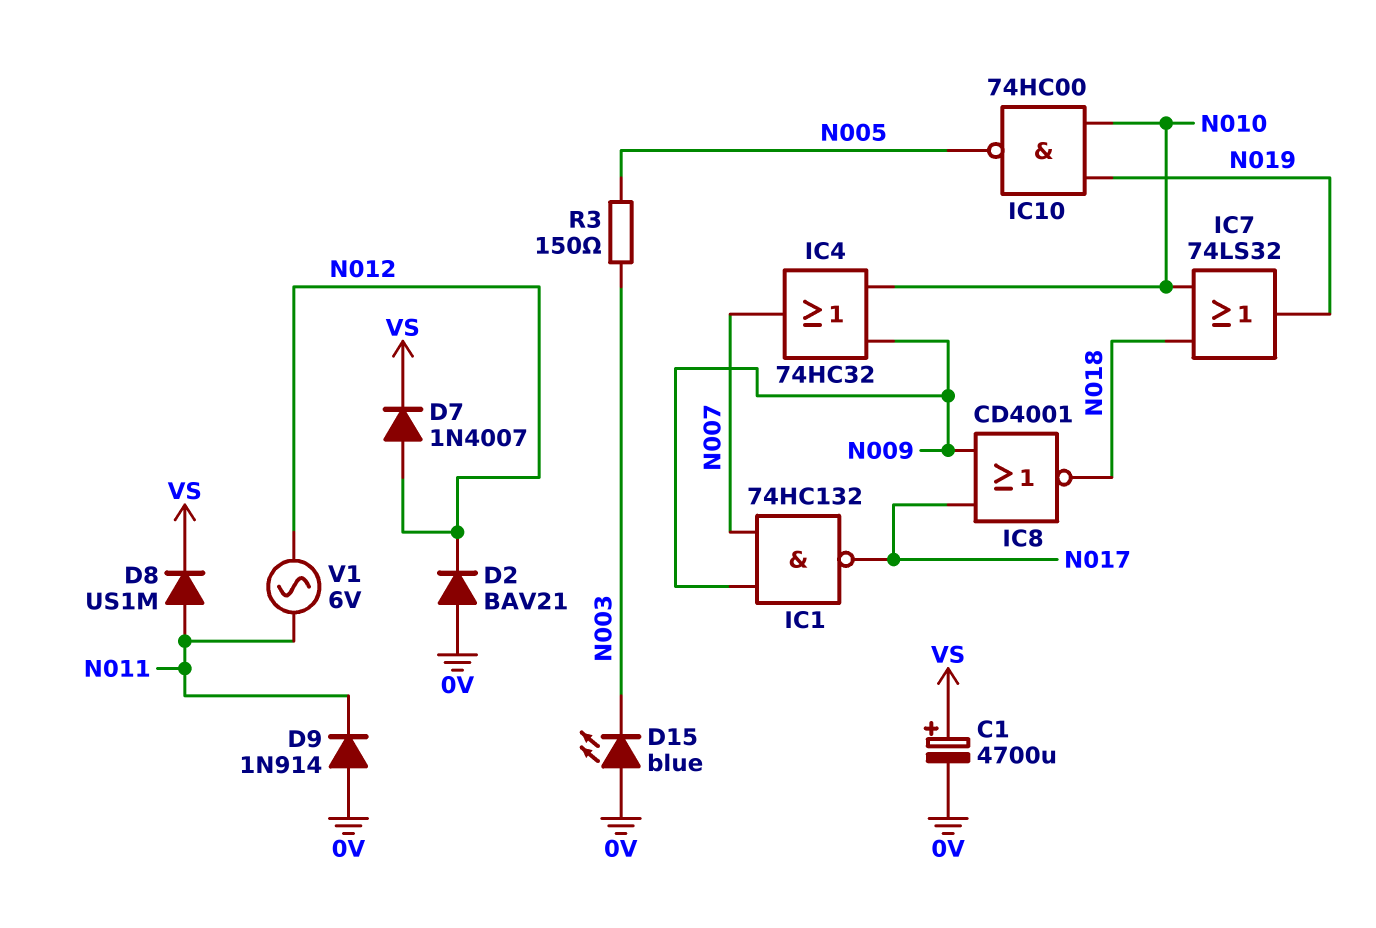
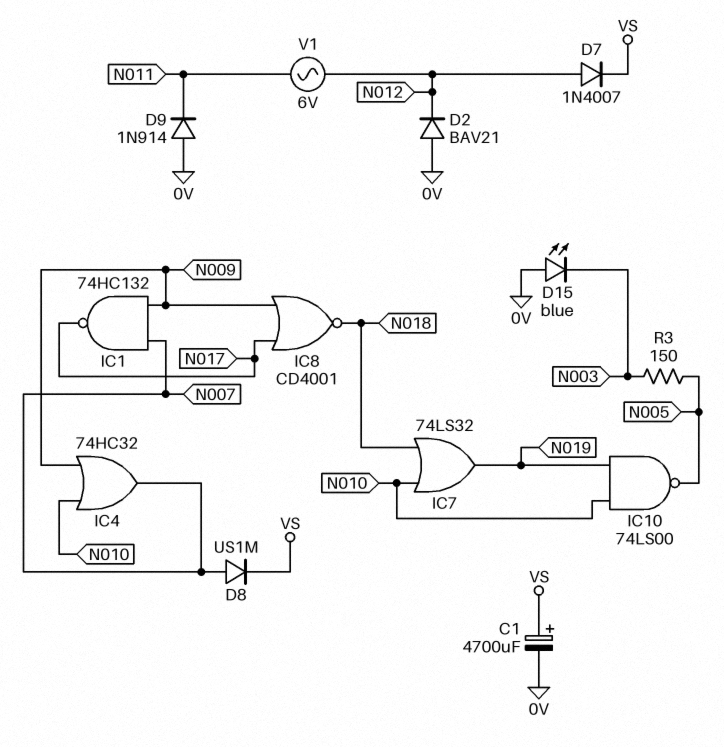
D8: diode US1M (A N011, K VS) -> diode US1M (A N007, K VS)
IC10: NAND 74HC00 (in N010, in N019, out N005) -> NAND 74LS00 (in N010, in N019, out N005)

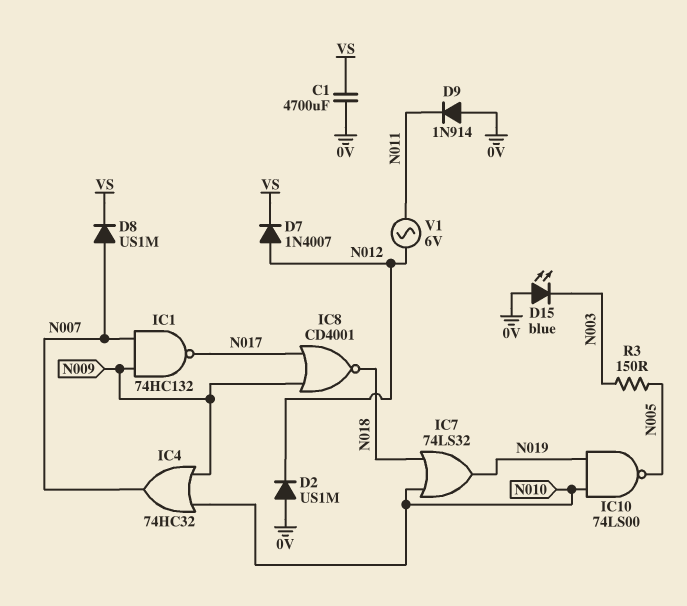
C1: 4700uF (plus VS, minus 0V) -> 4700uF (0V, VS)
D2: diode BAV21 (A 0V, K N012) -> diode US1M (A 0V, K N012)

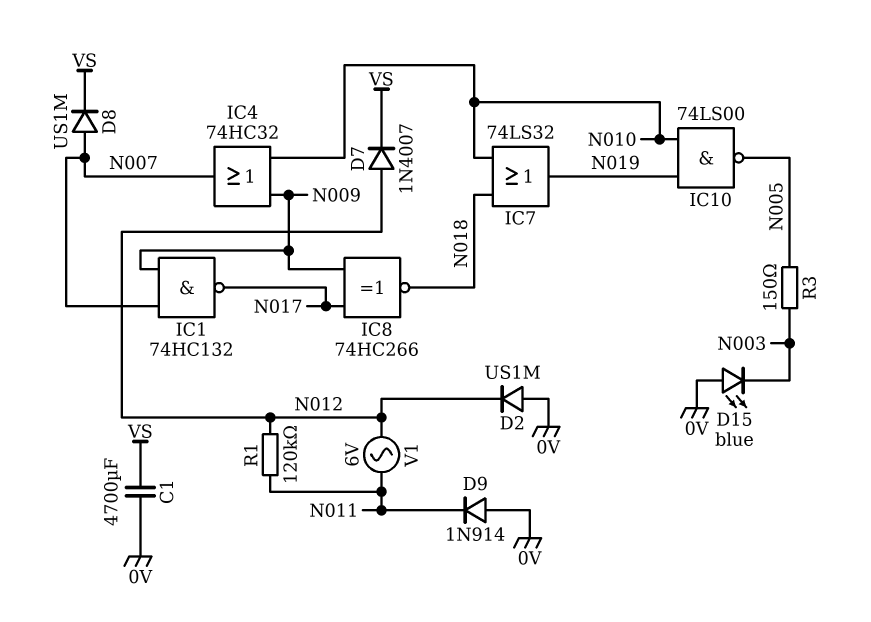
IC8: NOR CD4001 (in N009, in N017, out N018) -> XNOR 74HC266 (in N009, in N017, out N018)
R1: none -> 120k (N011, N012)

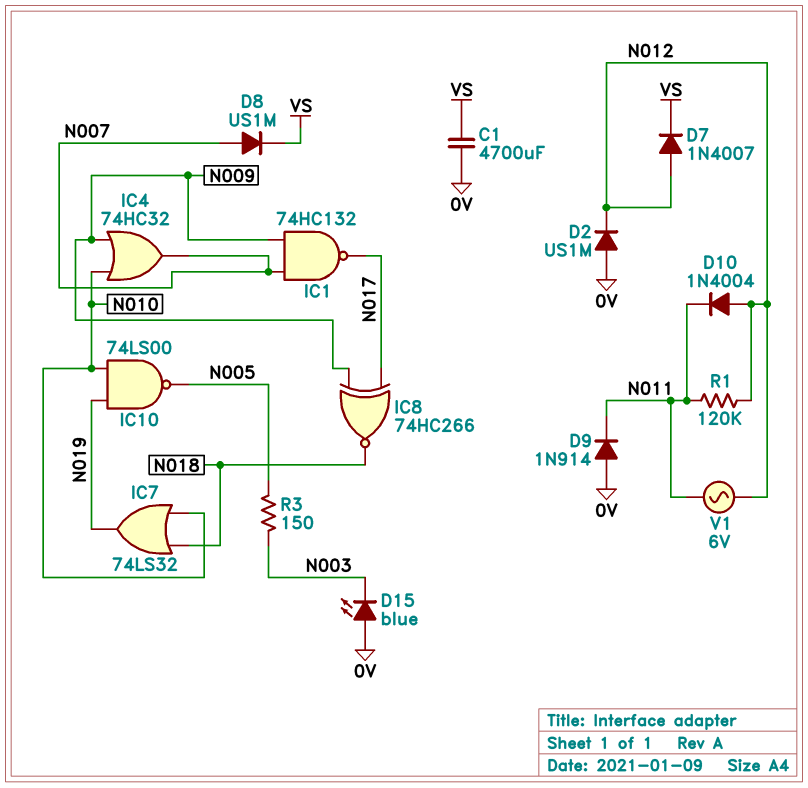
D10: none -> diode 1N4004 (A N012, K N011)

